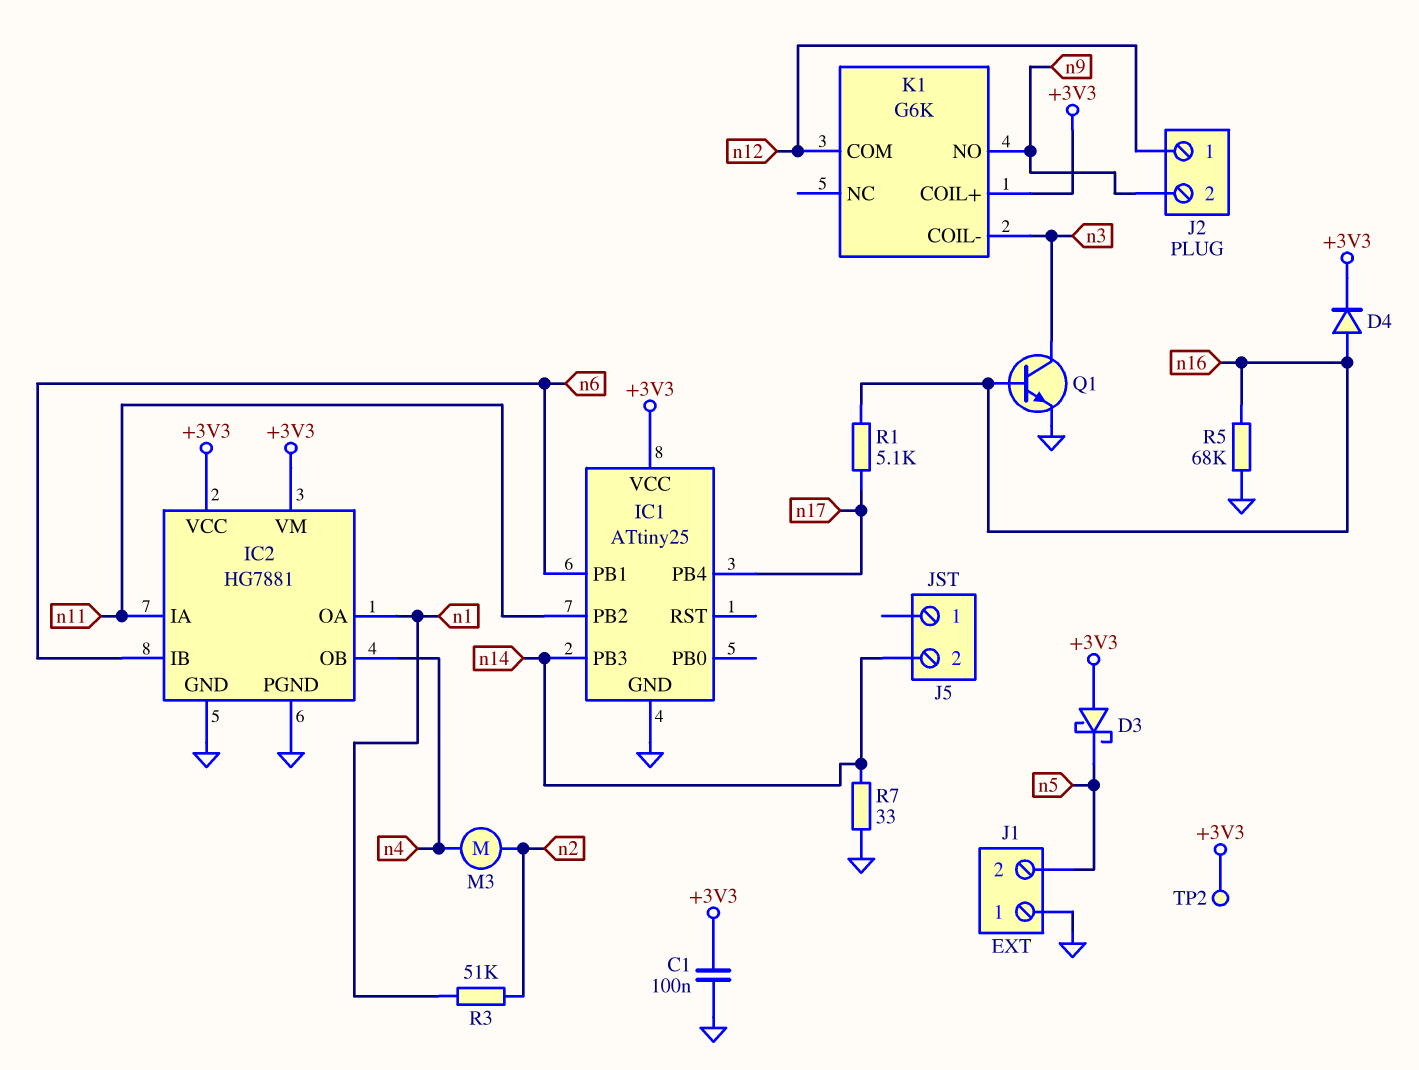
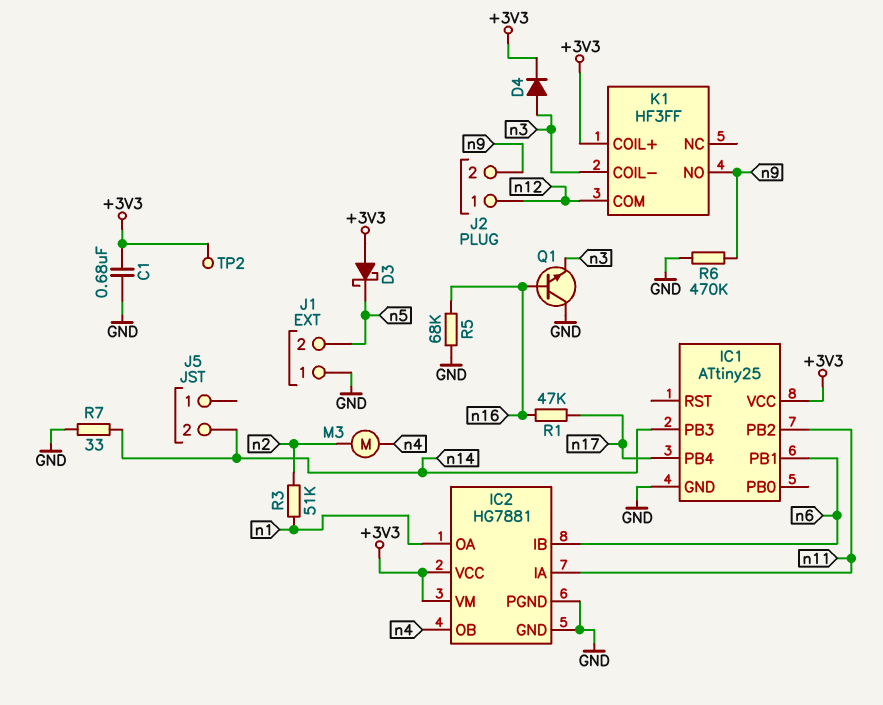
C1: 100nF (+3V3, GND) -> 680nF (+3V3, GND)
D4: diode (A n16, K +3V3) -> diode (A n3, K +3V3)
K1: G6K -> HF3FF
Q1: NPN (B n16, C n3, E GND) -> NPN (B n16, C GND, E n3)
R1: 5.1k (n16, n17) -> 47k (n16, n17)
R6: none -> 470k (GND, n9)

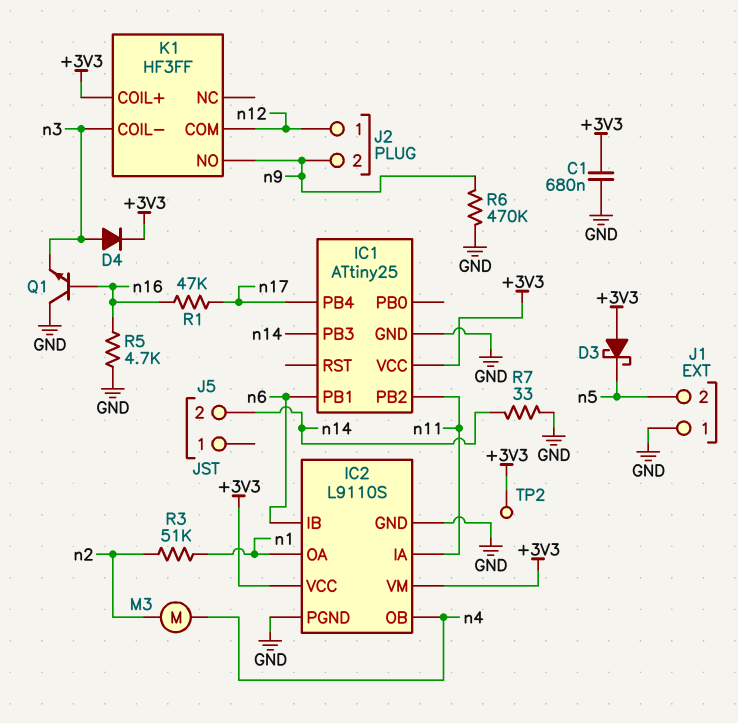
IC2: HG7881 -> L9110S
R5: 68k (GND, n16) -> 4.7k (GND, n16)

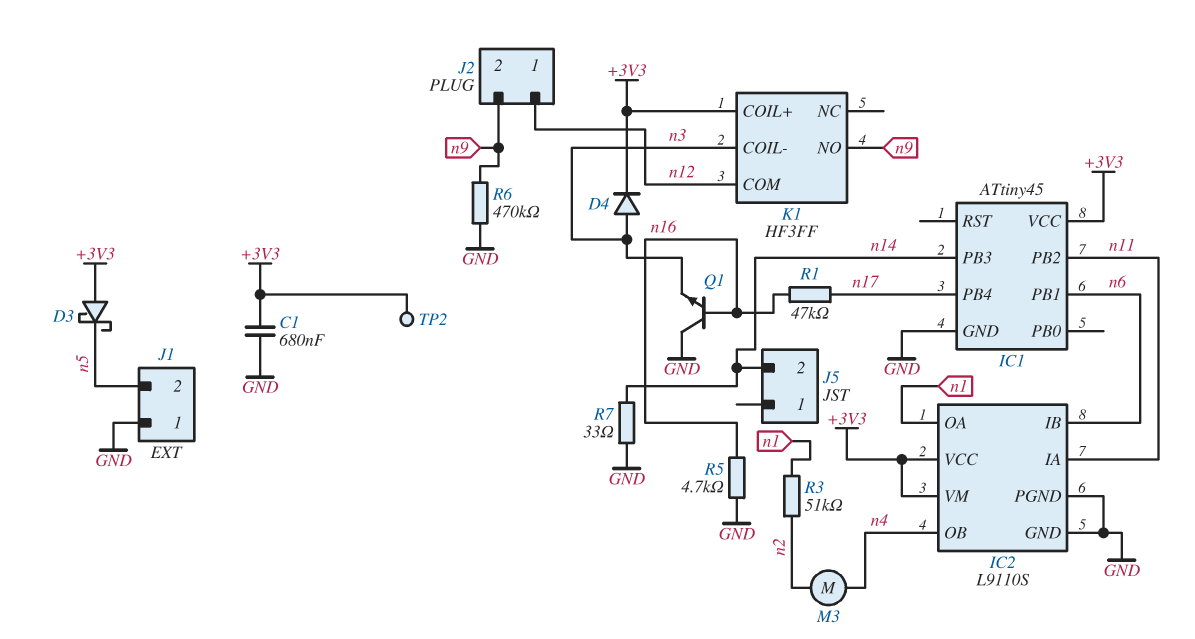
IC1: ATtiny25 -> ATtiny45

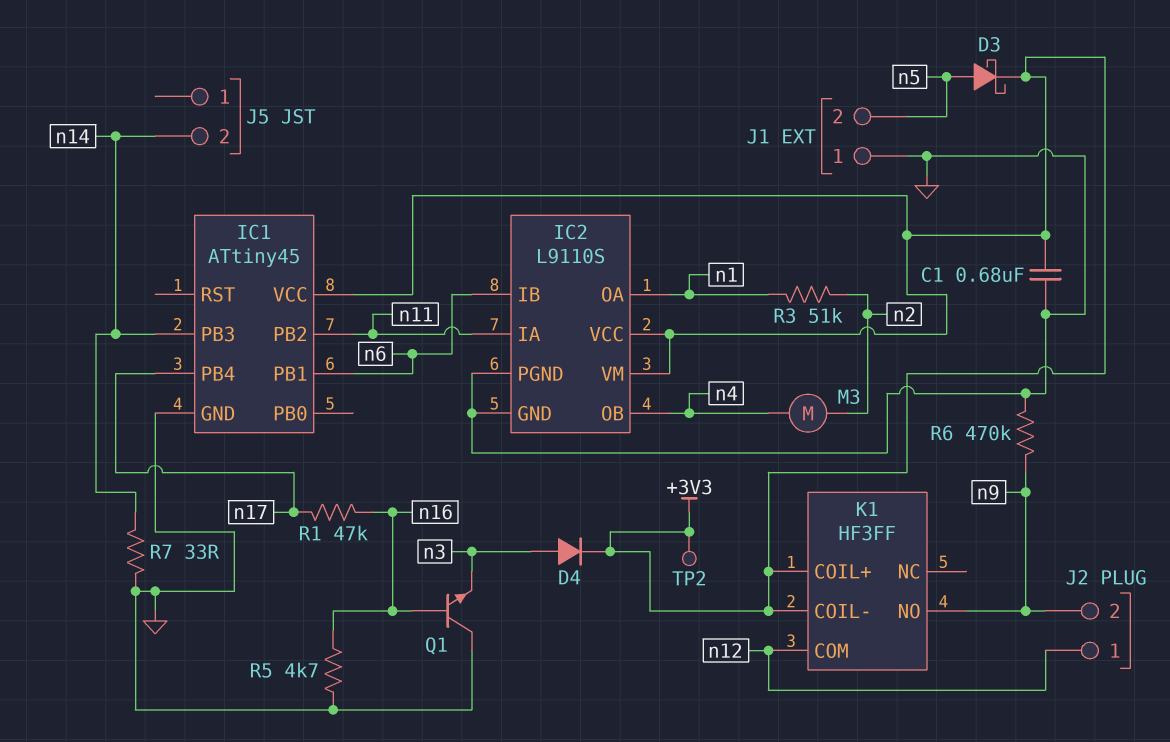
D3: schottky (A +3V3, K n5) -> schottky (A n5, K +3V3)
K1 pin COIL-: n3 -> +3V3

